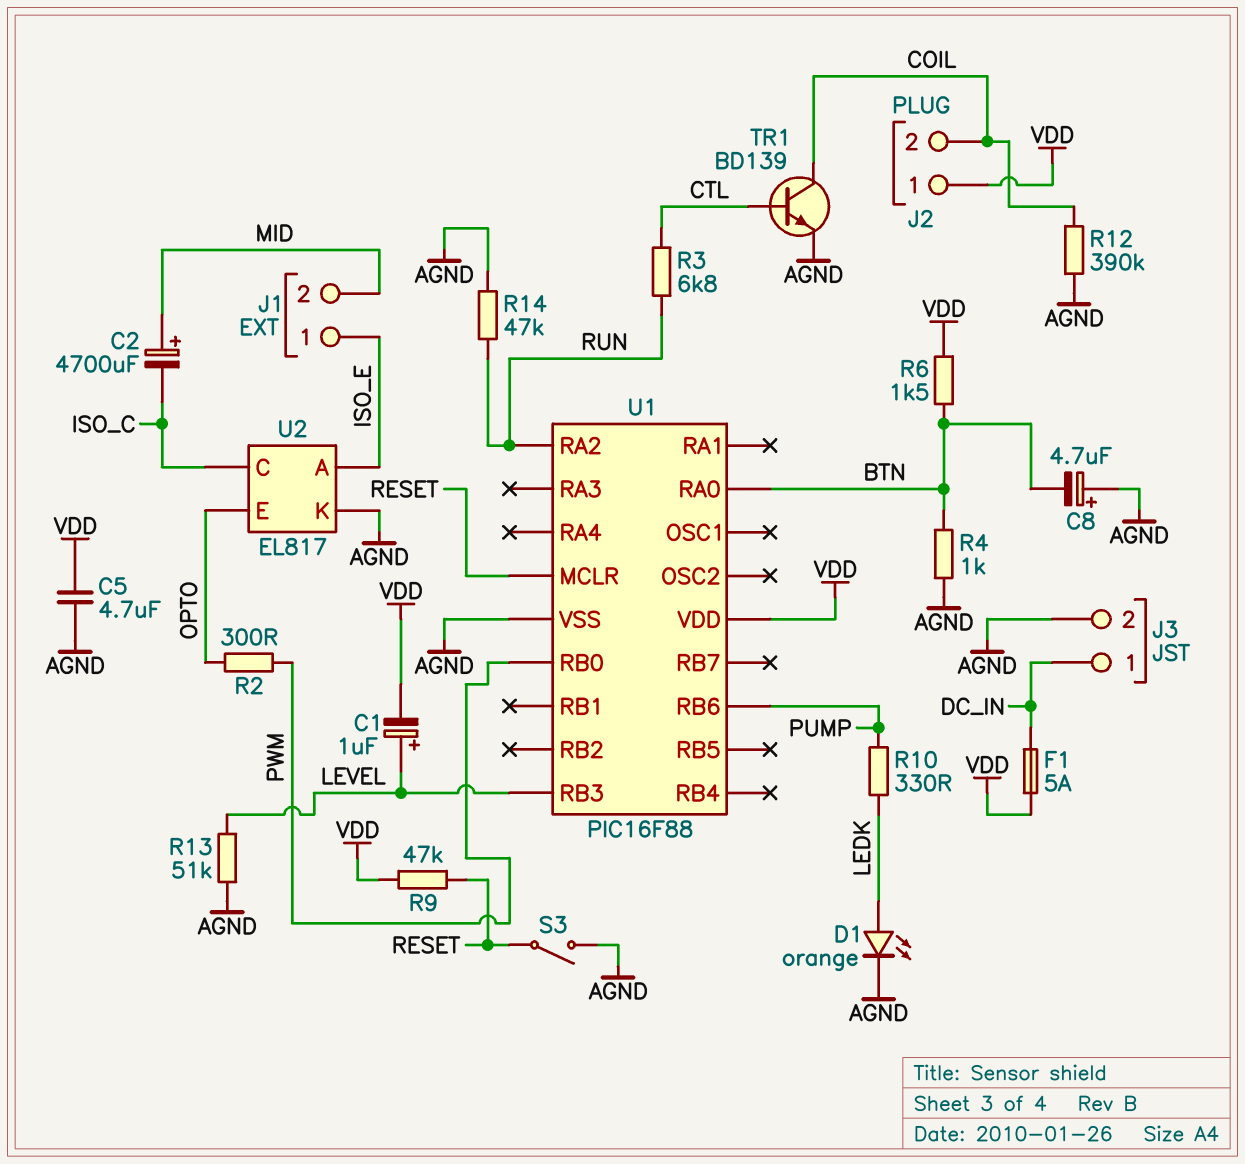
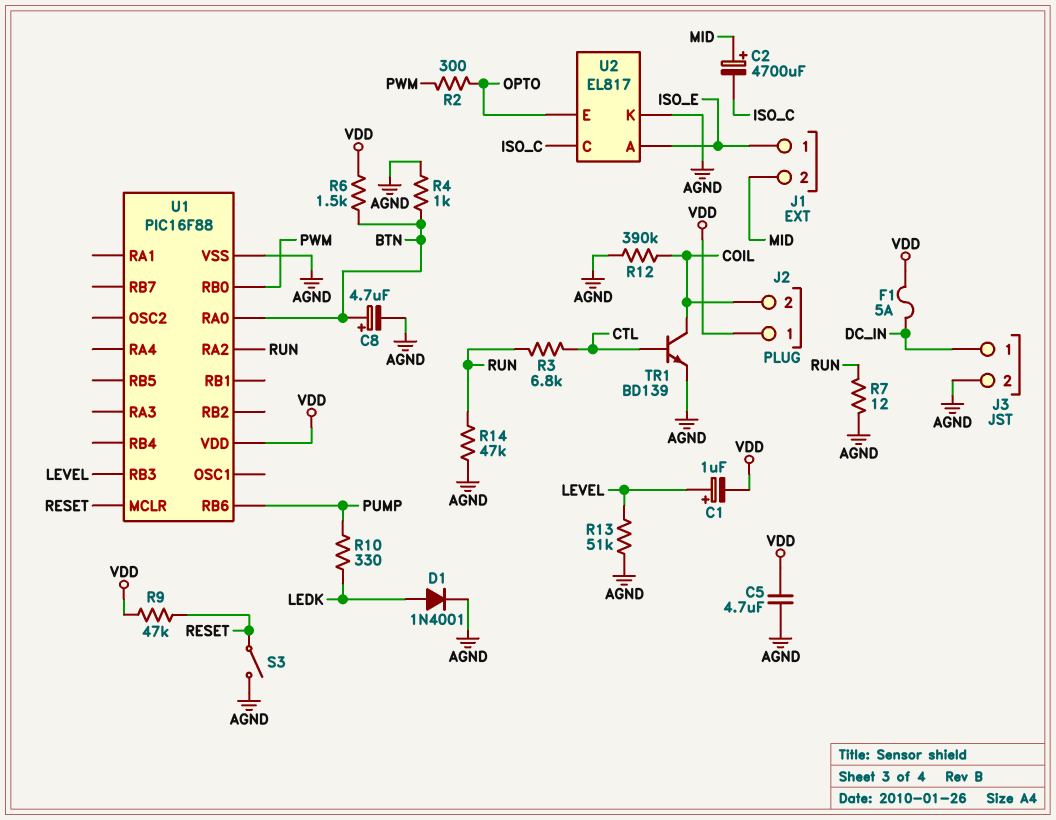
C8: 4.7uF (plus AGND, minus BTN) -> 4.7uF (plus BTN, minus AGND)
D1: LED orange (A LEDK, K AGND) -> diode 1N4001 (A LEDK, K AGND)
R7: none -> 12 (AGND, RUN)

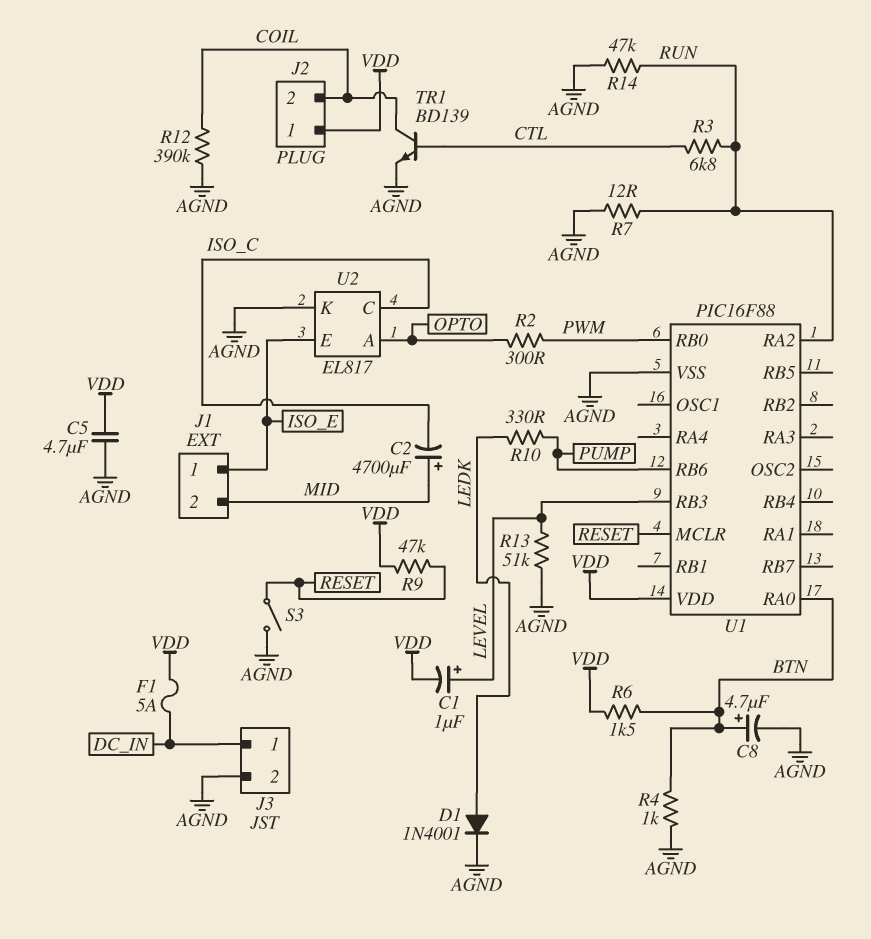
U2 pin A: ISO_E -> OPTO
U2 pin E: OPTO -> ISO_E

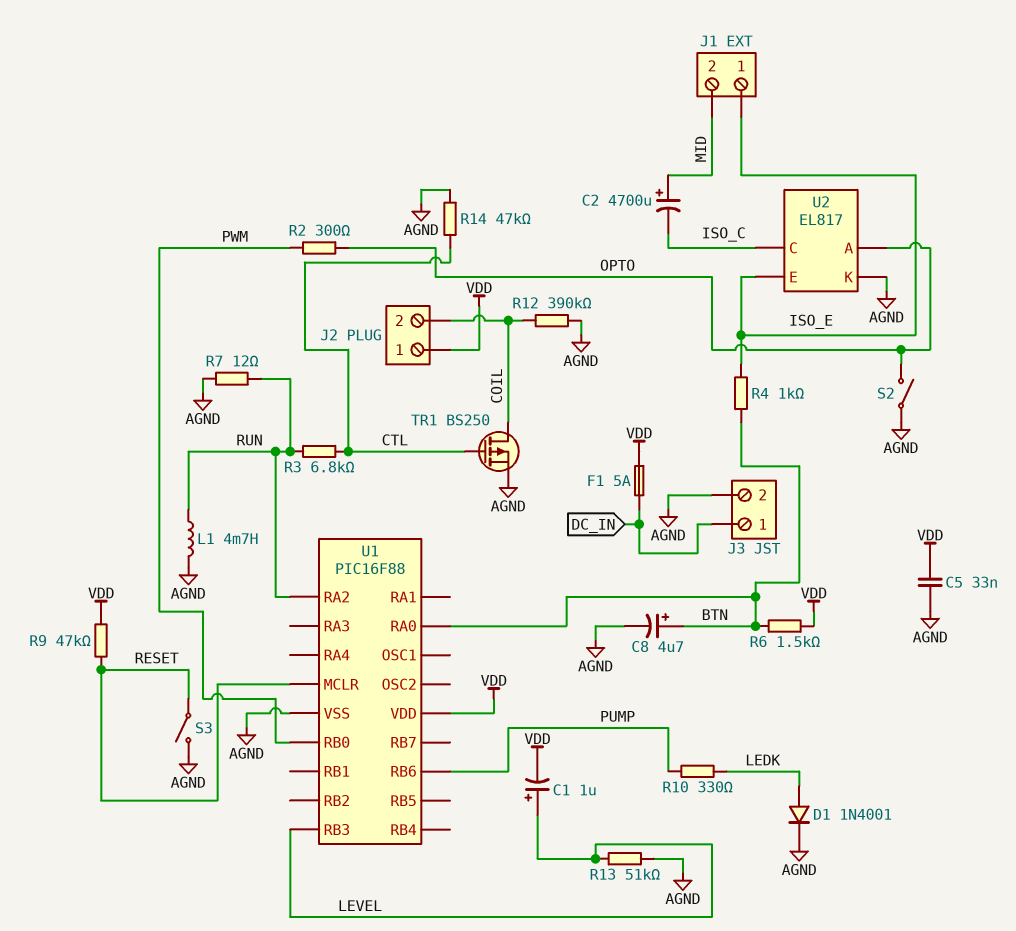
C5: 4.7uF (AGND, VDD) -> 33nF (AGND, VDD)
L1: none -> 4.7mH (AGND, RUN)
R4: 1k (AGND, BTN) -> 1k (BTN, ISO_E)
R14: 47k (AGND, RUN) -> 47k (AGND, CTL)
S2: none -> switch (AGND, OPTO)
TR1: NPN BD139 (B CTL, C COIL, E AGND) -> PMOS BS250 (G CTL, D COIL, S AGND)

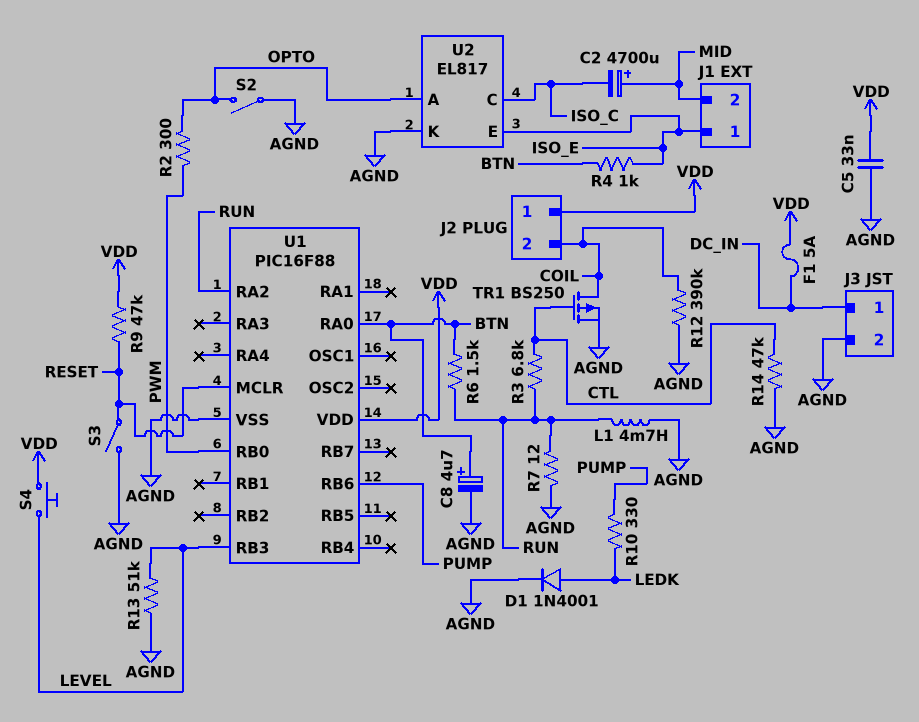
C1: 1uF (plus LEVEL, minus VDD) -> none
R6: 1.5k (BTN, VDD) -> 1.5k (BTN, RUN)
S4: none -> button (LEVEL, VDD)

